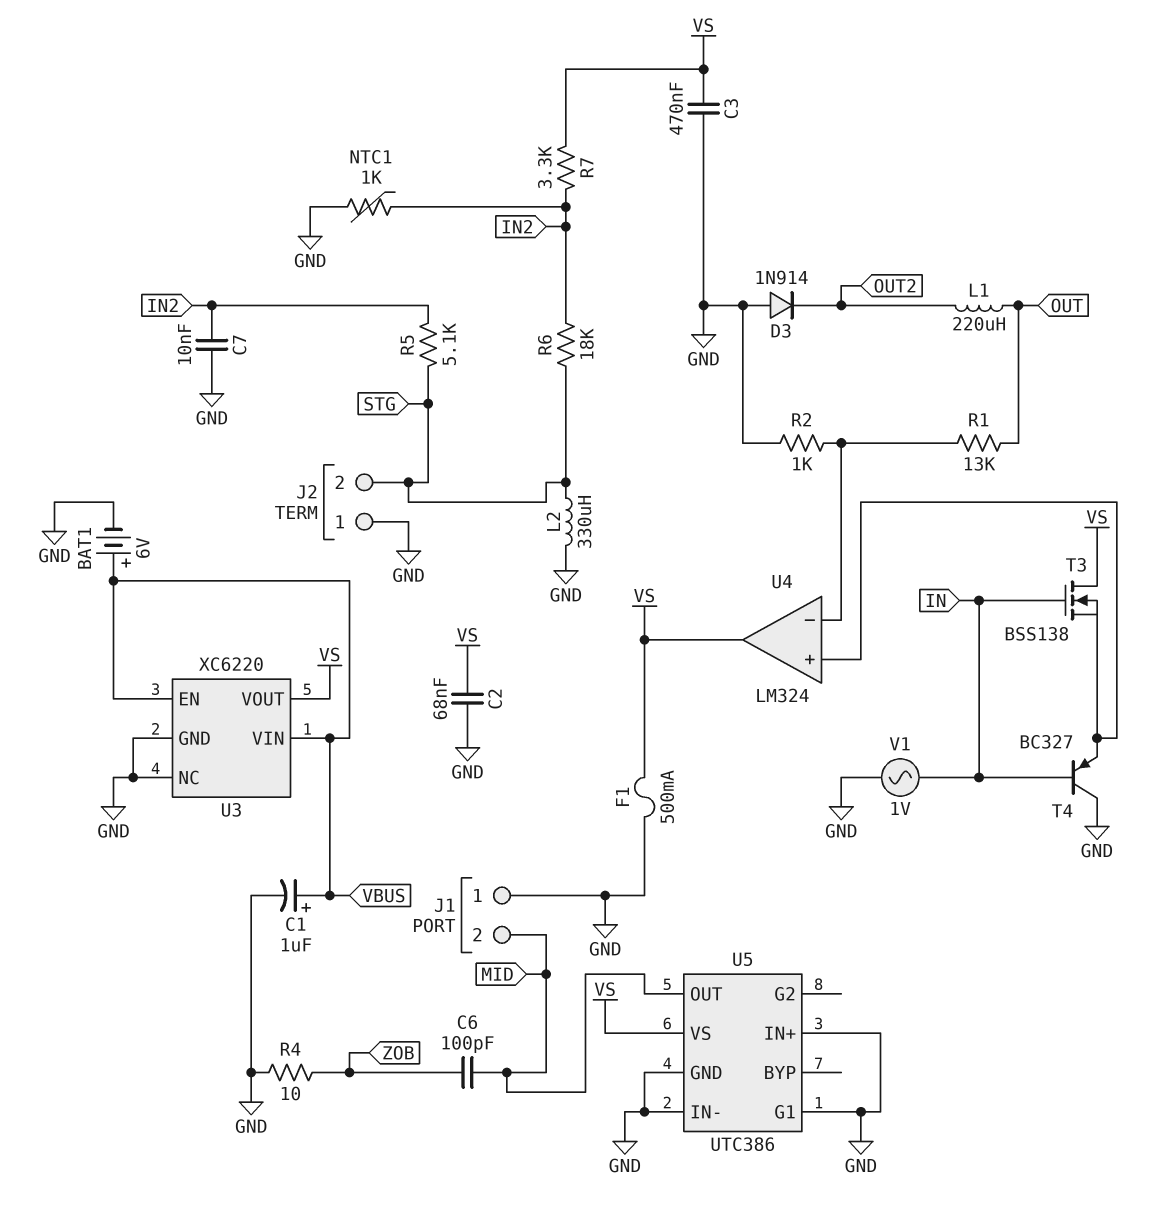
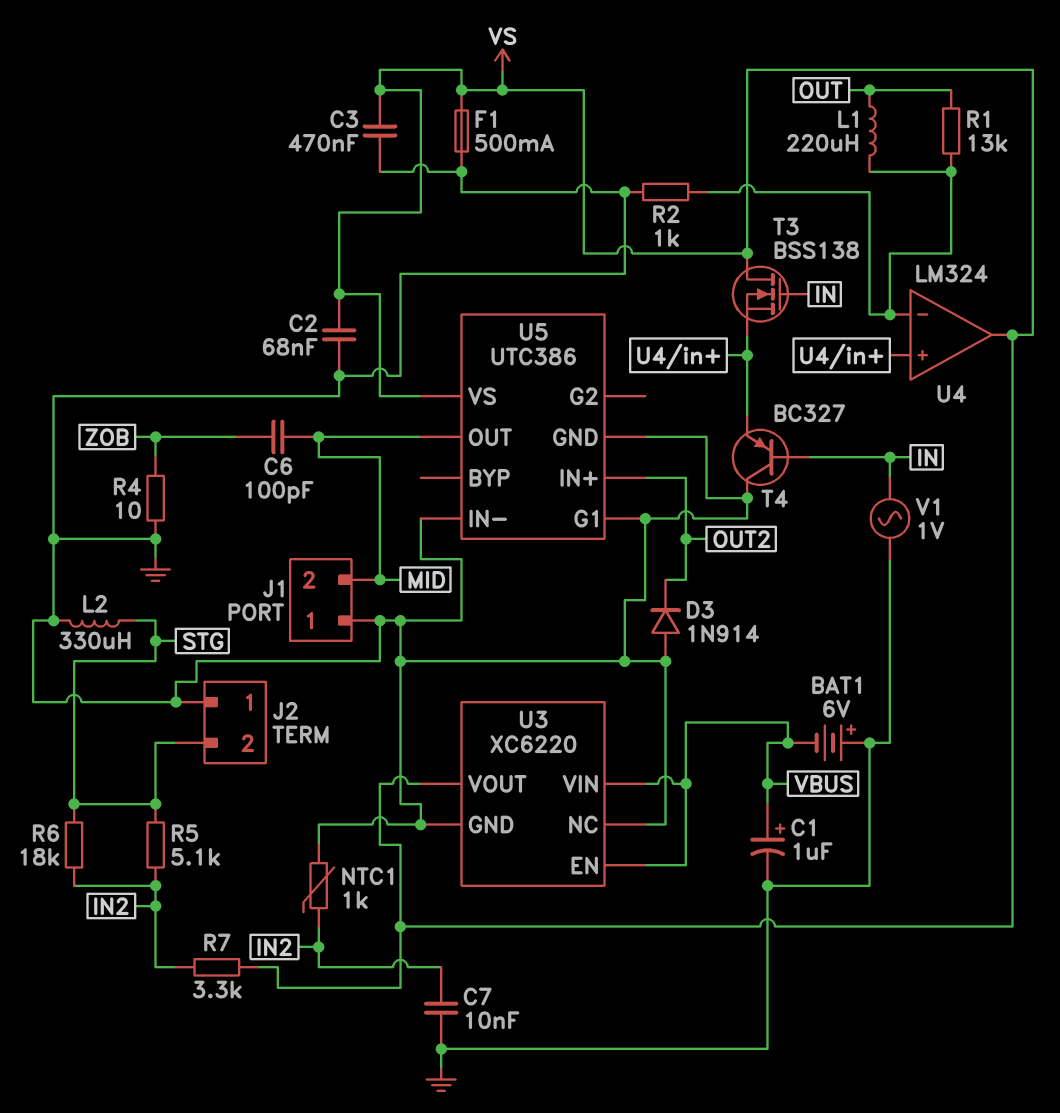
BAT1: 6V (plus VBUS, minus GND) -> 6V (plus GND, minus VBUS)
L1: 220uH (OUT, OUT2) -> 220uH (OUT, U4/in-)
U5 pin IN+: GND -> OUT2

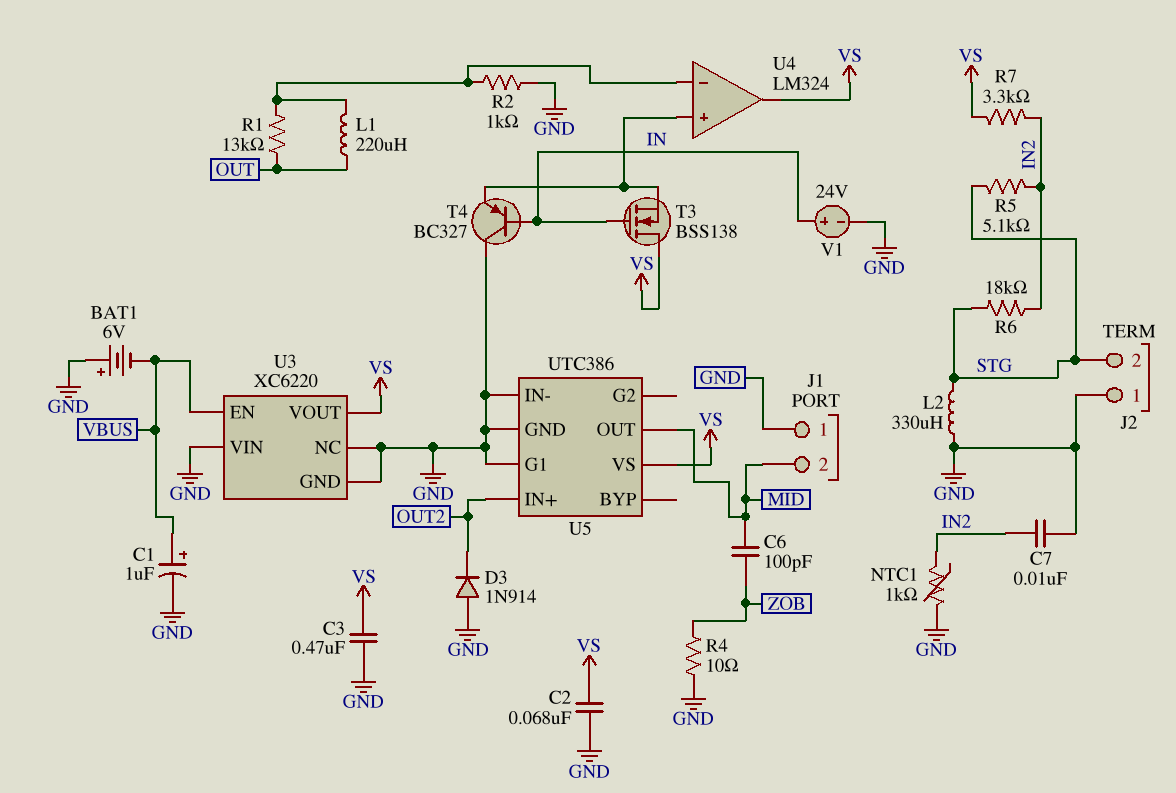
F1: 500mA (GND, VS) -> none
U3 pin VIN: VBUS -> GND
V1: AC 1V (GND, IN) -> 24V (plus IN, minus GND)

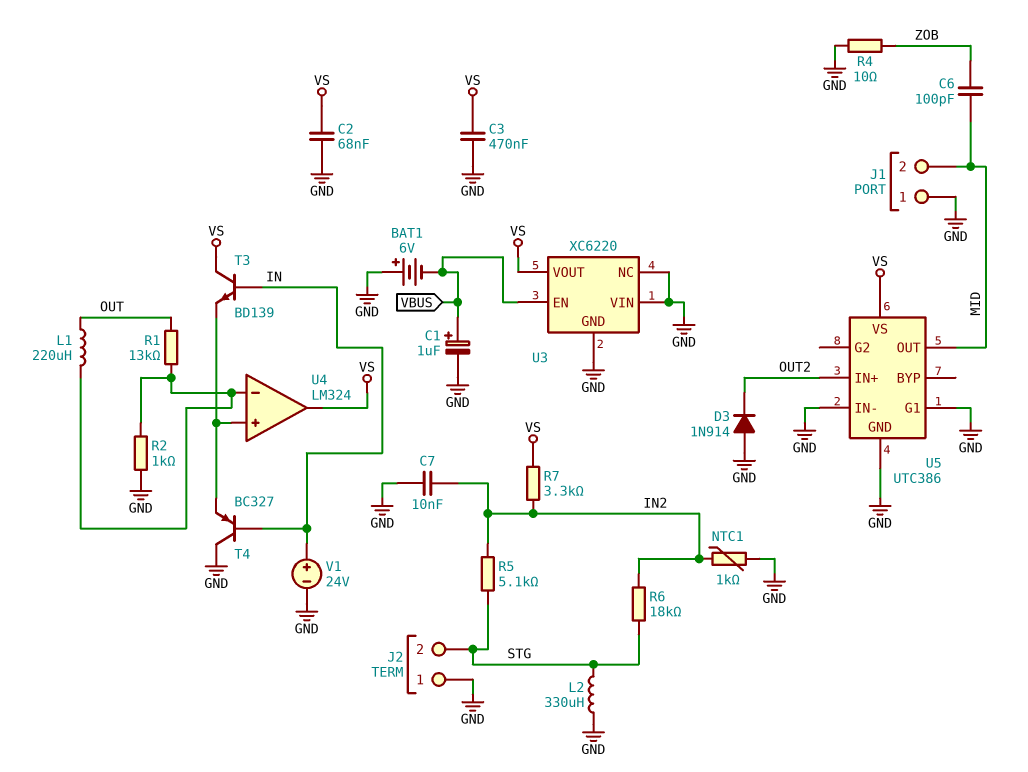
T3: NMOS BSS138 (G IN, D VS, S U4/in+) -> NPN BD139 (B IN, C VS, E U4/in+)

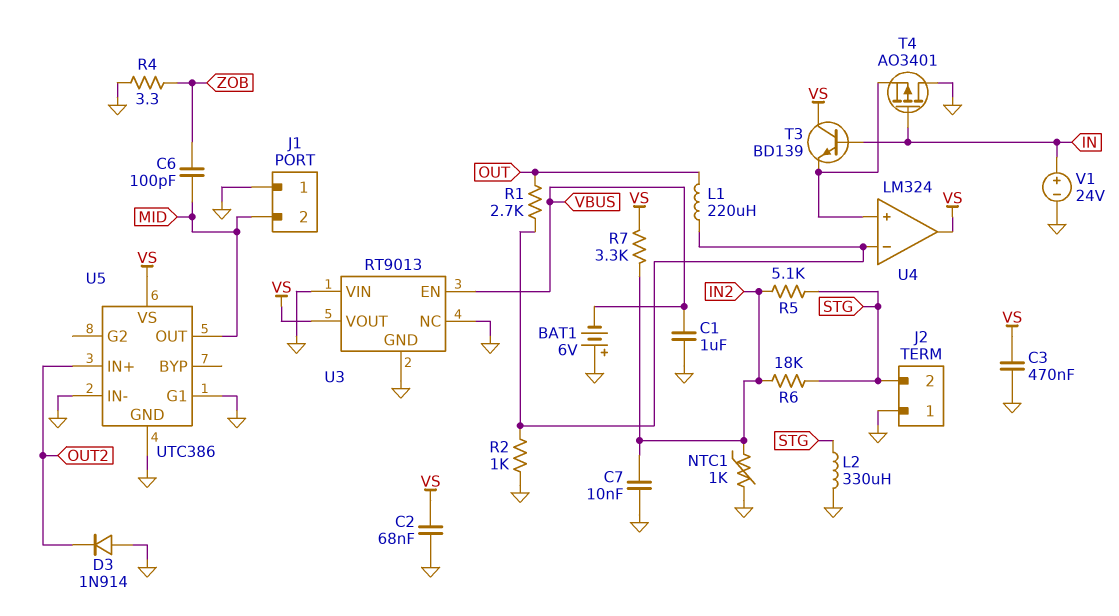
C1: 1uF (plus VBUS, minus GND) -> 1uF (GND, VBUS)
R1: 13k (OUT, U4/in-) -> 2.7k (OUT, U4/in-)
R4: 10 (GND, ZOB) -> 3.3 (GND, ZOB)
T4: PNP BC327 (B IN, C GND, E U4/in+) -> PMOS AO3401 (G IN, D GND, S U4/in+)
U3: XC6220 -> RT9013

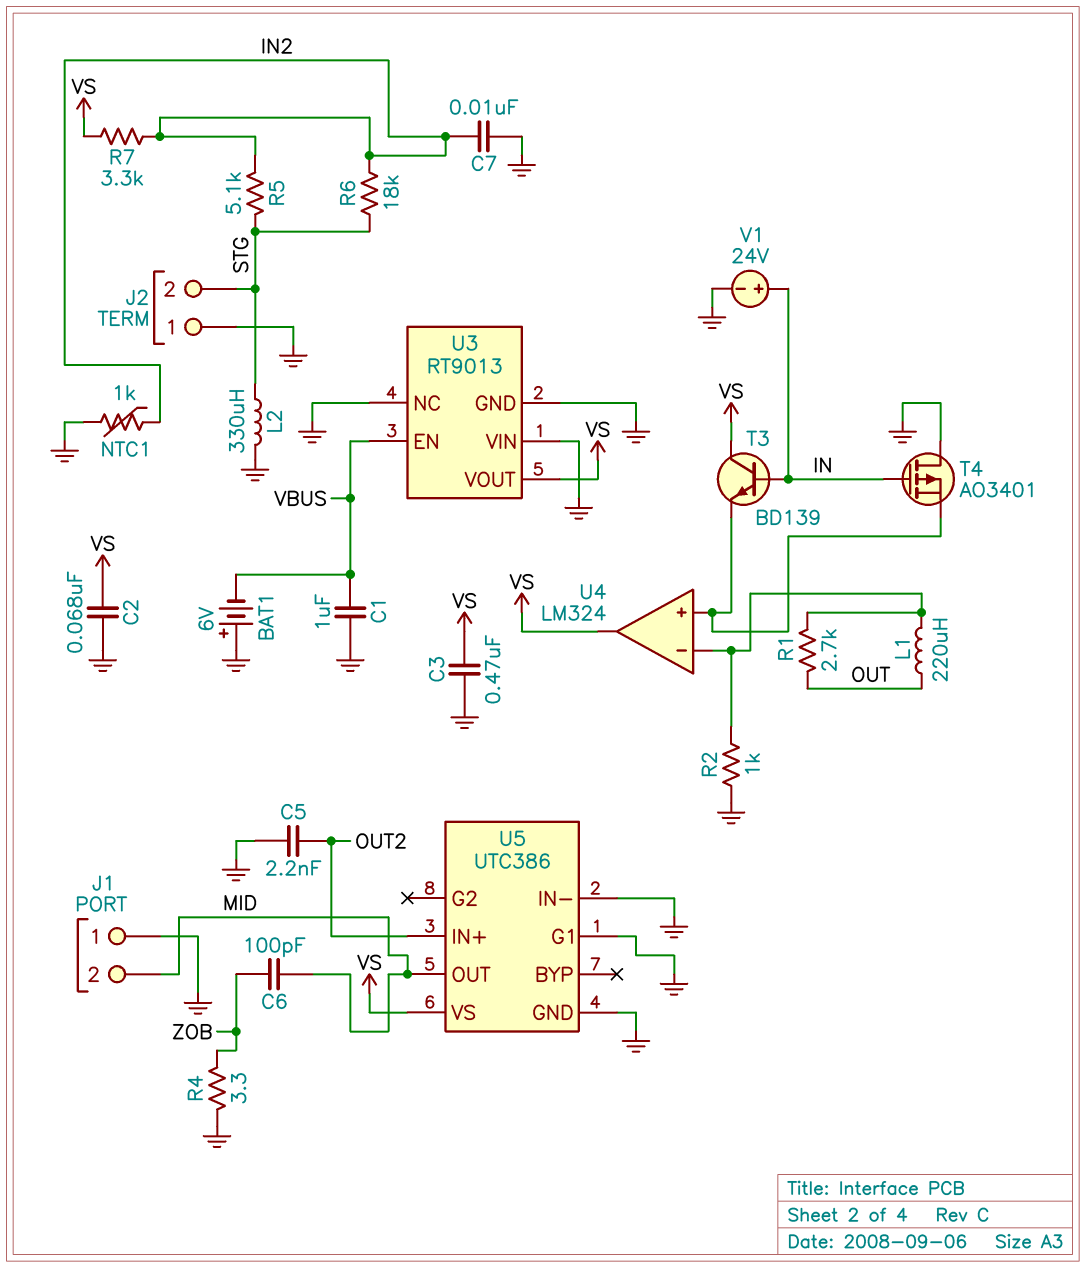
C5: none -> 2.2nF (GND, OUT2)
D3: diode 1N914 (A GND, K OUT2) -> none

